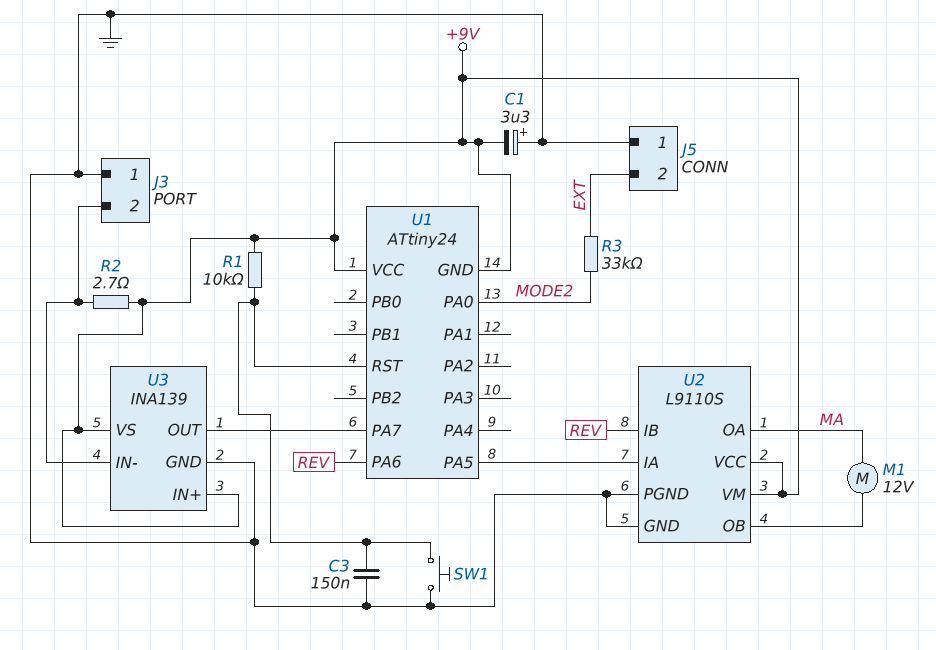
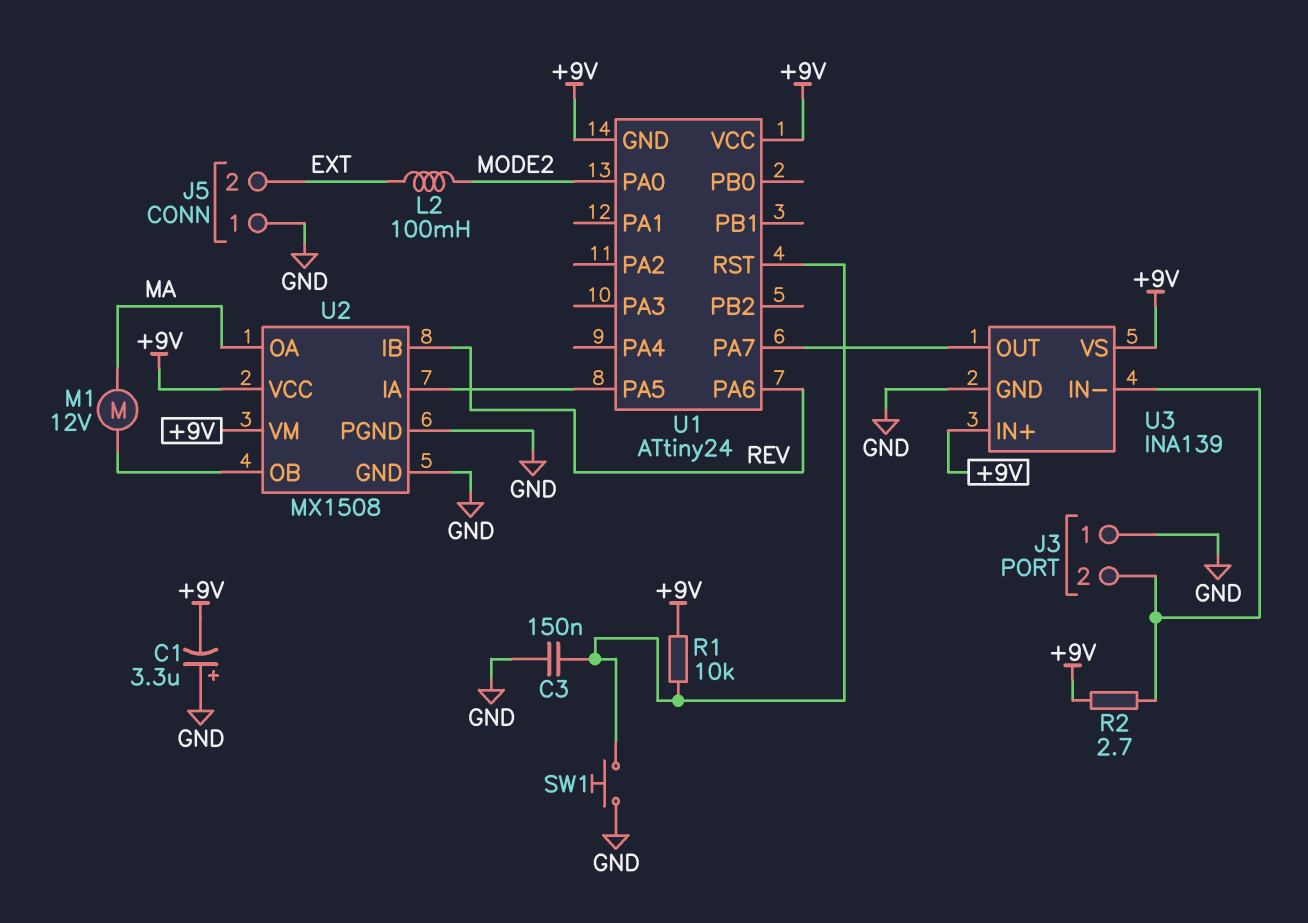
L2: none -> 100mH (EXT, MODE2)
R3: 33k (EXT, MODE2) -> none
U2: L9110S -> MX1508

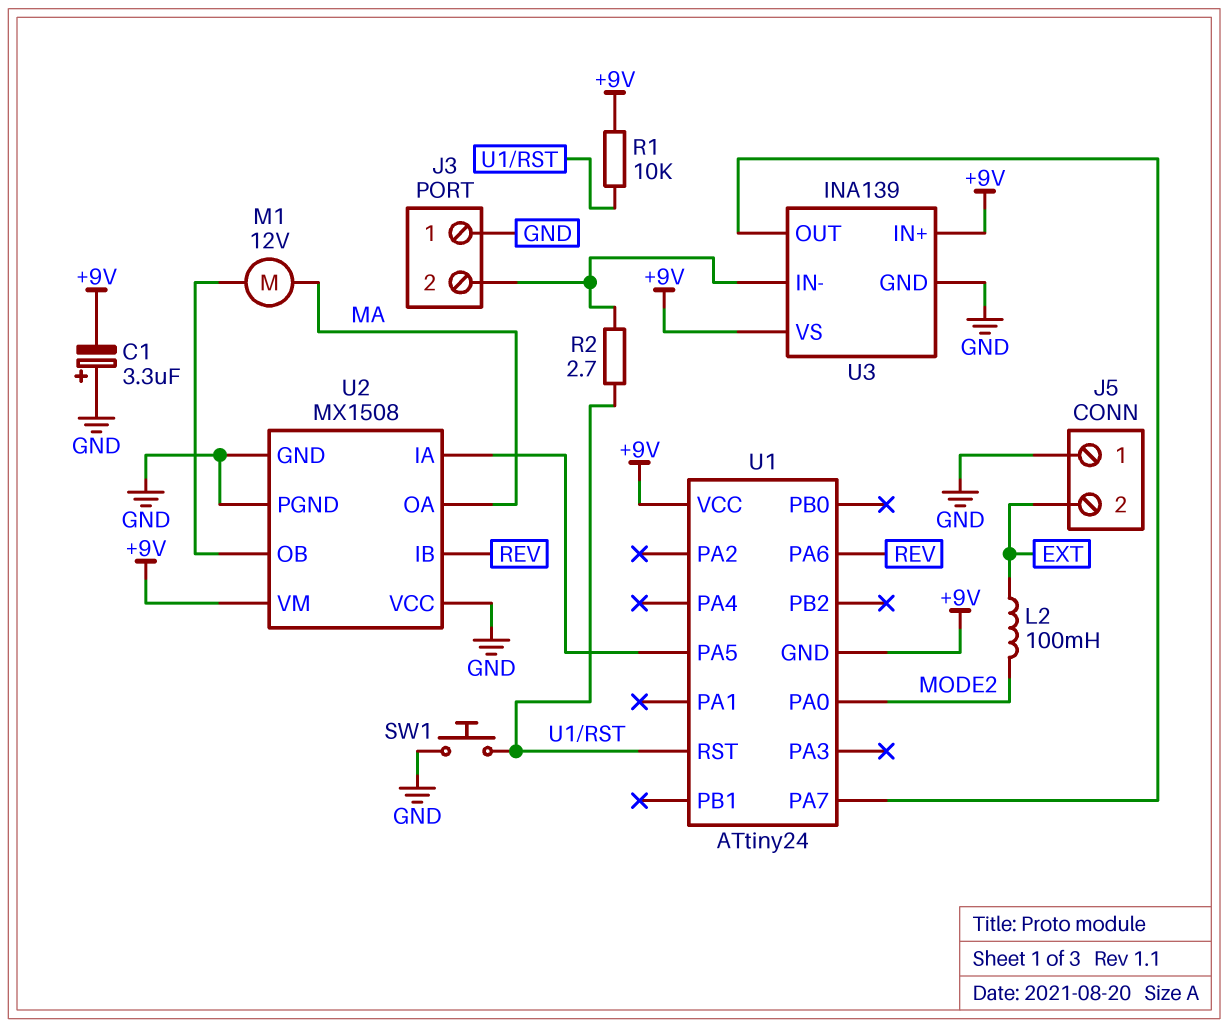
C3: 150nF (GND, U1/RST) -> none
R2: 2.7 (+9V, J3/2) -> 2.7 (J3/2, U1/RST)
U2 pin VCC: +9V -> GND

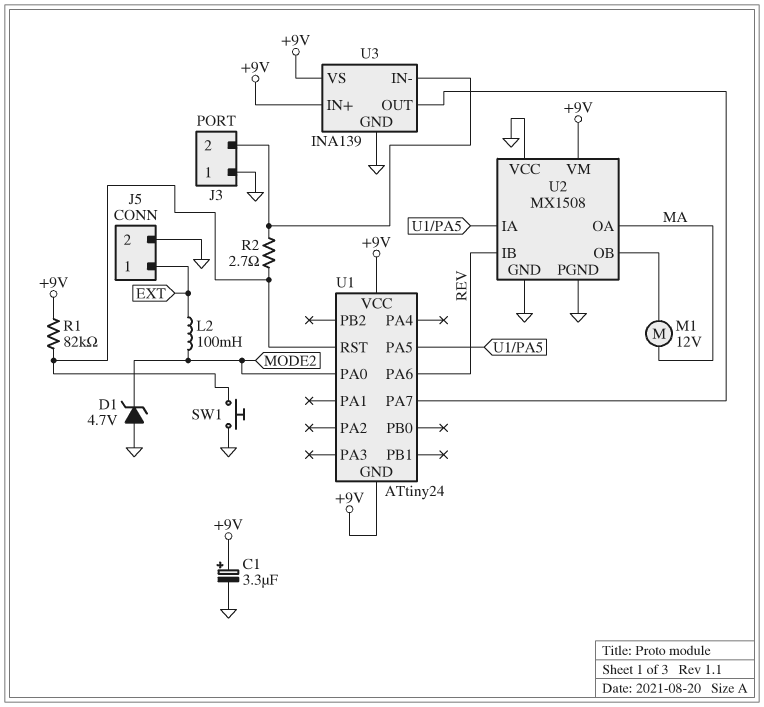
C1: 3.3uF (plus GND, minus +9V) -> 3.3uF (plus +9V, minus GND)
D1: none -> zener 4.7V (A GND, K MODE2)
J5 pin 1: GND -> EXT
J5 pin 2: EXT -> GND
R1: 10k (+9V, U1/RST) -> 82k (+9V, U1/RST)

